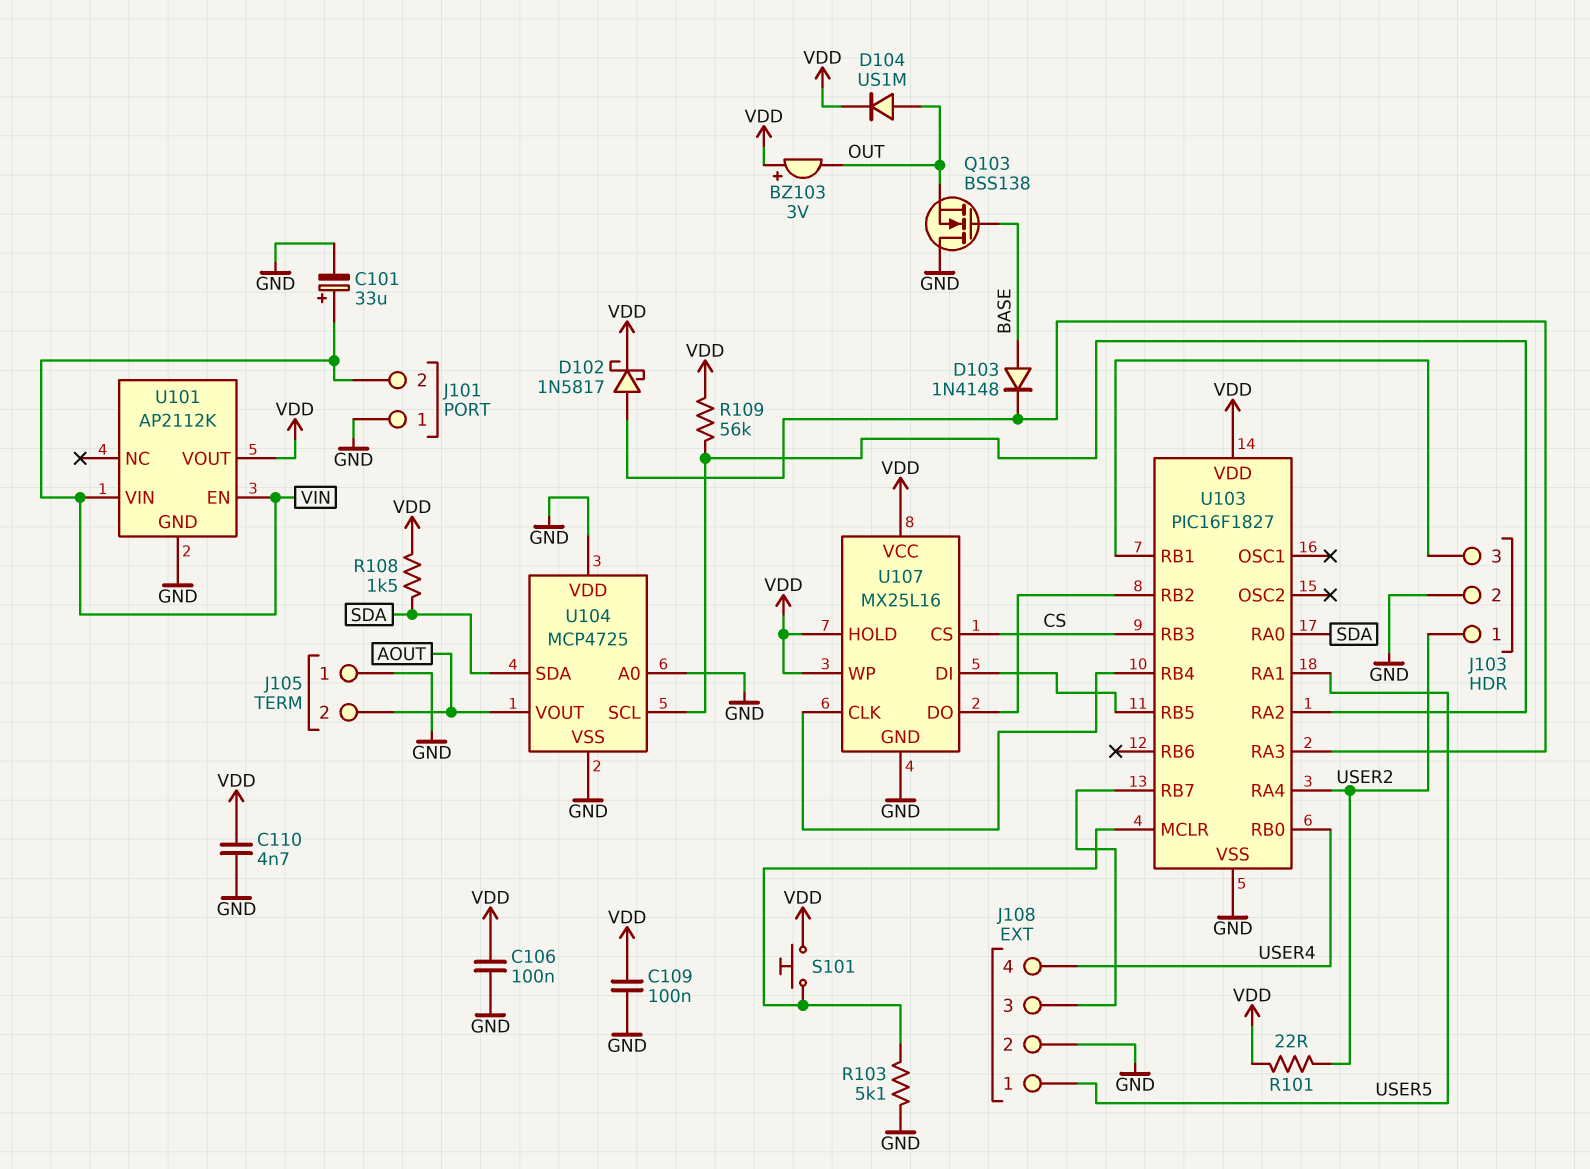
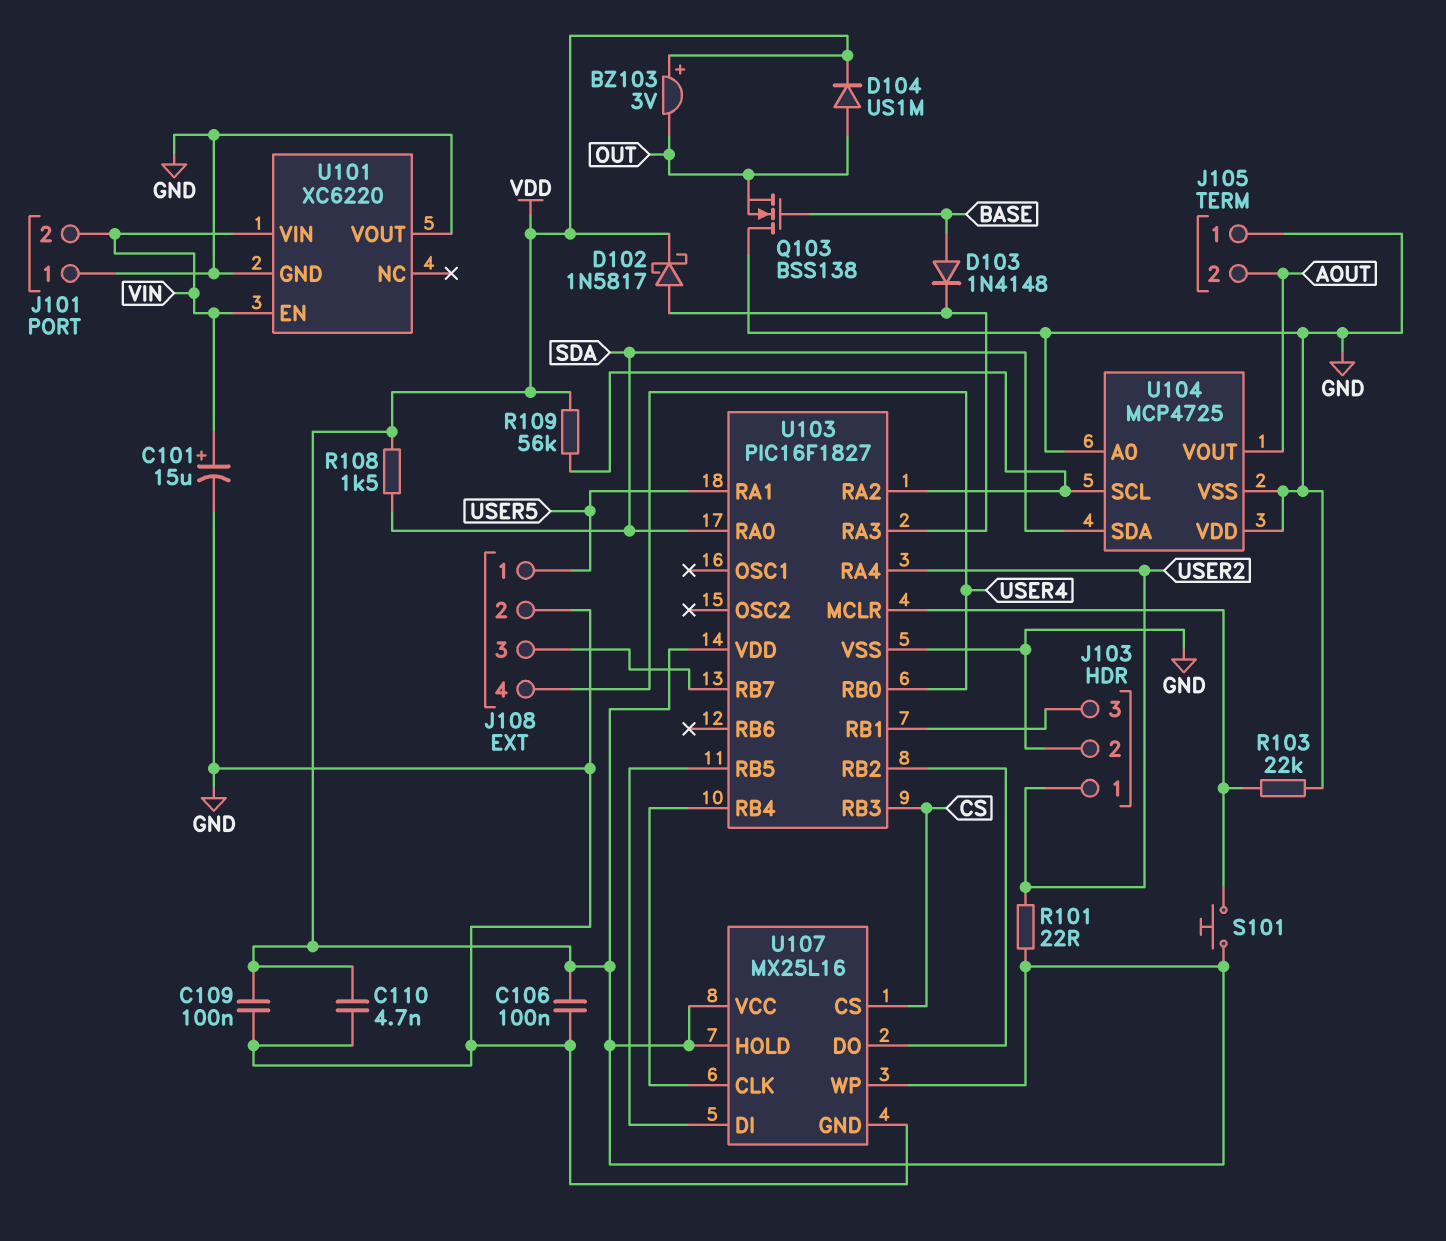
C101: 33uF (plus VIN, minus GND) -> 15uF (plus VIN, minus GND)
R103: 5.1k (GND, U103/MCLR) -> 22k (GND, U103/MCLR)
U101: AP2112K -> XC6220
U101 pin VOUT: VDD -> GND

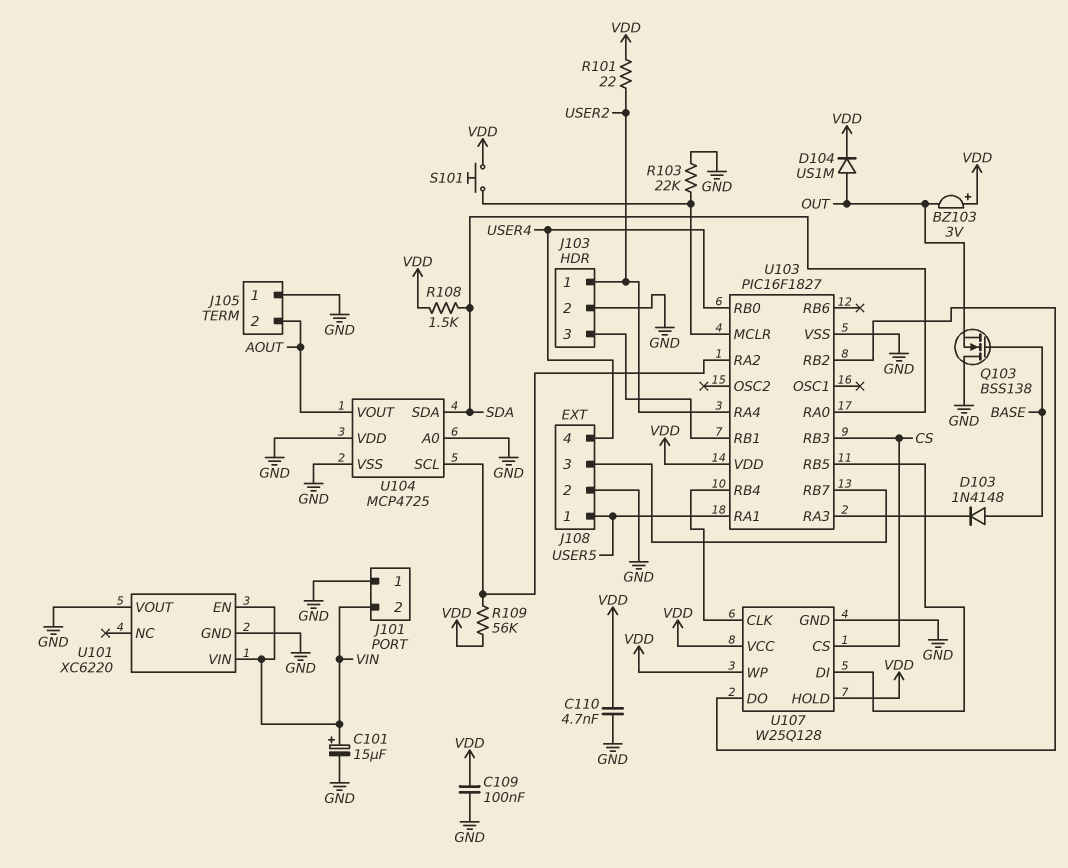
C106: 100nF (GND, VDD) -> none
D102: schottky 1N5817 (A U103/RA3, K VDD) -> none
U107: MX25L16 -> W25Q128

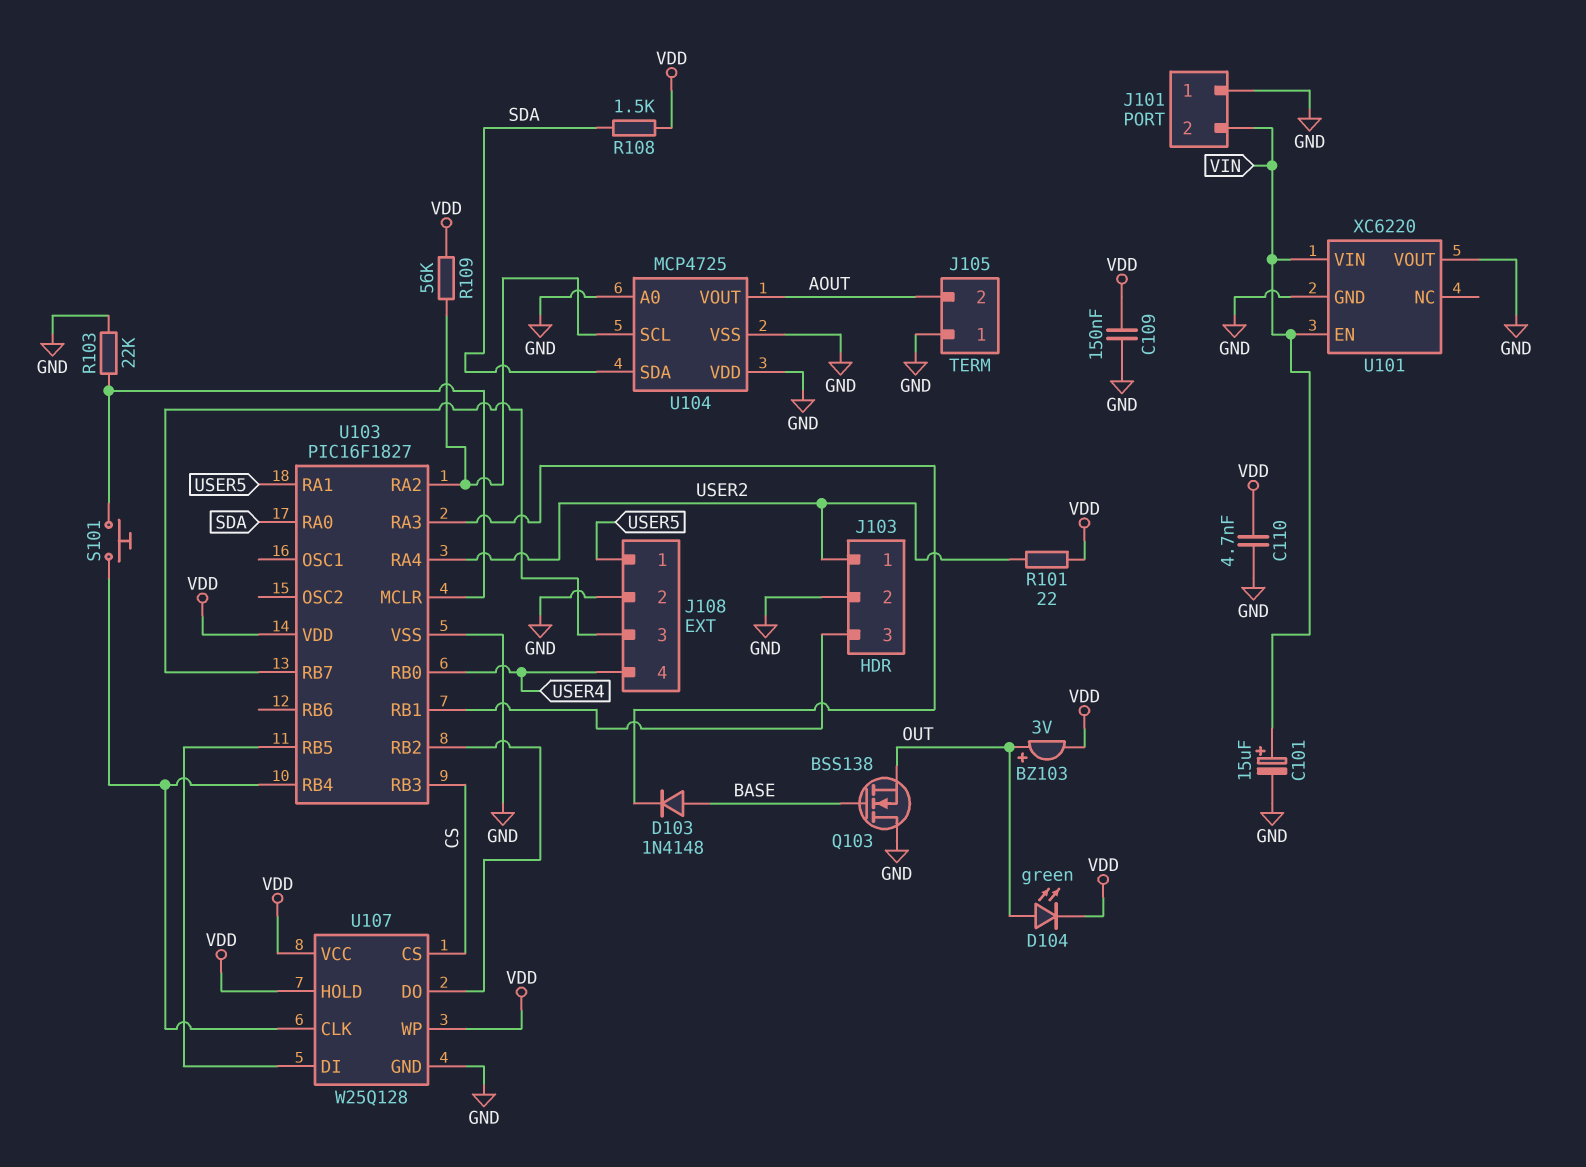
BZ103: buzzer 3V (plus VDD, minus OUT) -> buzzer 3V (plus OUT, minus VDD)
C109: 100nF (GND, VDD) -> 150nF (GND, VDD)
D104: diode US1M (A OUT, K VDD) -> LED green (A OUT, K VDD)
S101: button (U103/MCLR, VDD) -> button (U103/MCLR, U103/RB4)

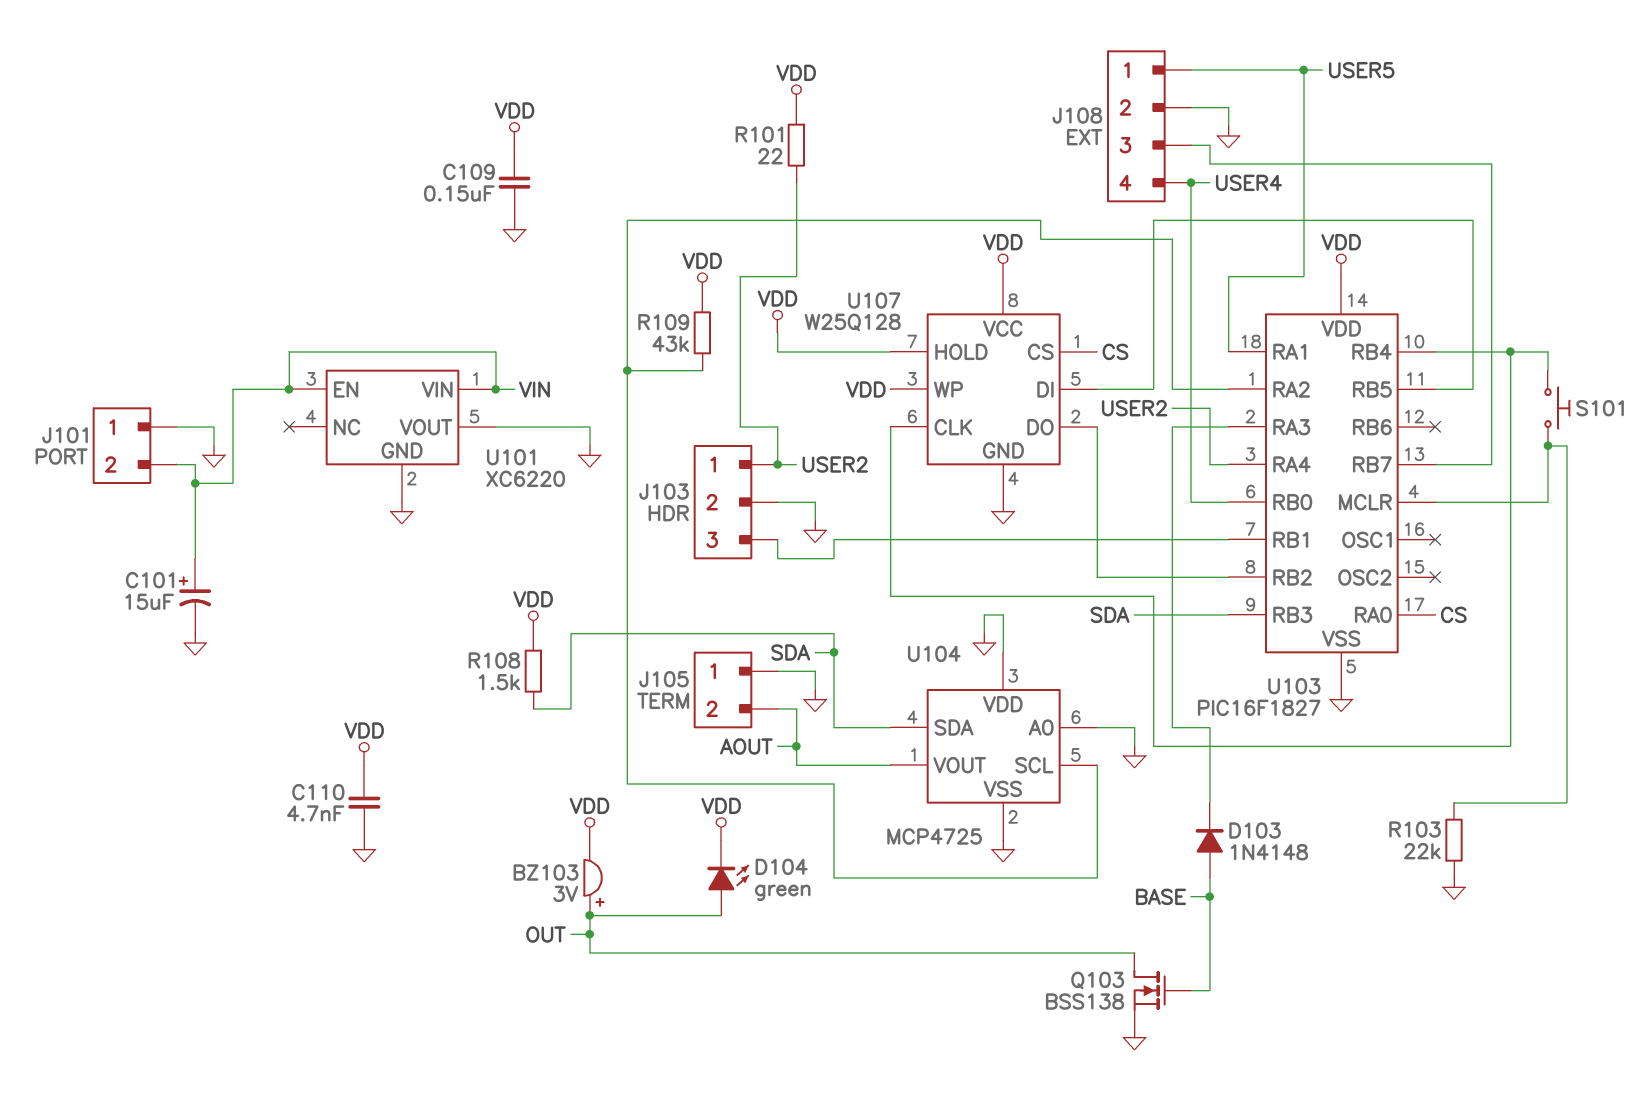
Q103: NMOS BSS138 (G BASE, D GND, S OUT) -> NMOS BSS138 (G BASE, D OUT, S GND)
R109: 56k (U103/RA2, VDD) -> 43k (U103/RA2, VDD)
U103 pin RA0: SDA -> CS
U103 pin RB3: CS -> SDA

